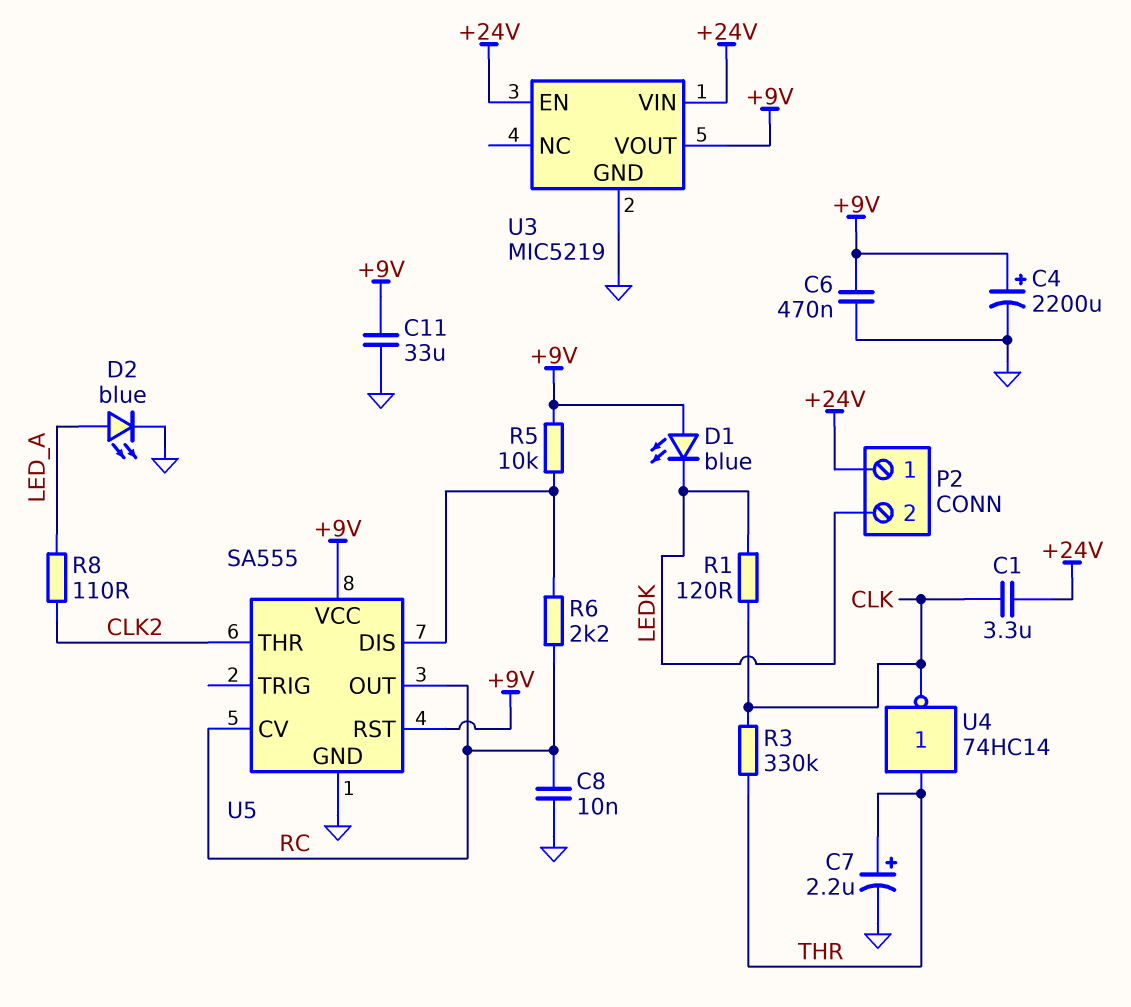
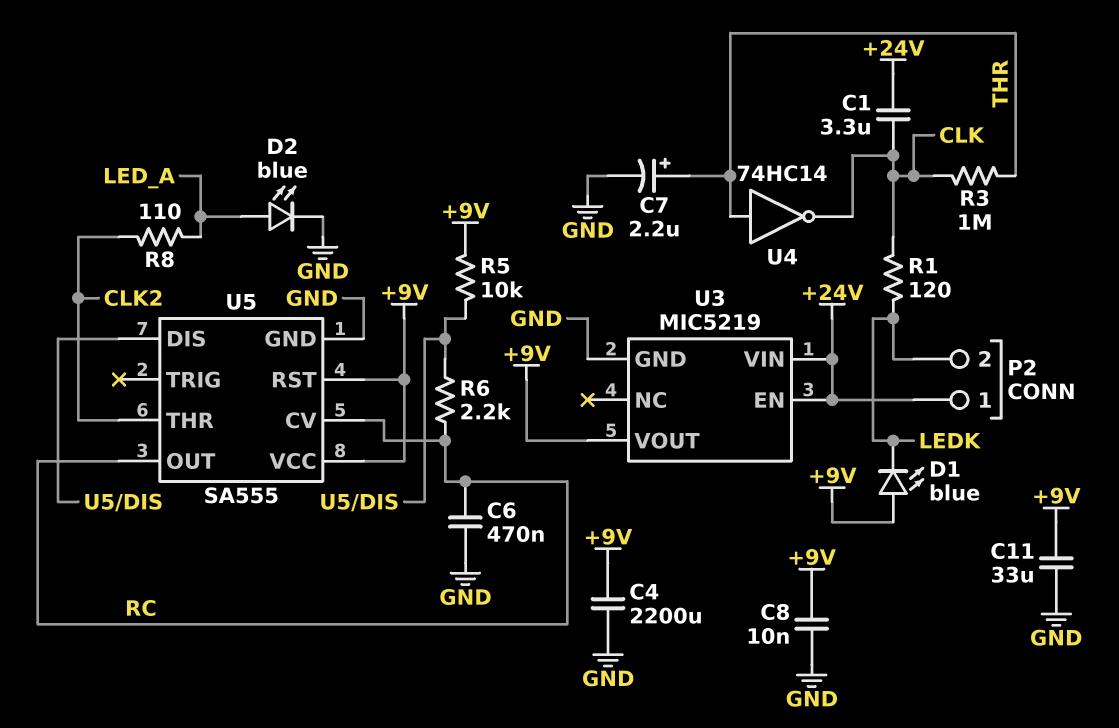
C4: 2200uF (plus +9V, minus GND) -> 2200uF (+9V, GND)
C6: 470nF (+9V, GND) -> 470nF (GND, RC)
C8: 10nF (GND, RC) -> 10nF (+9V, GND)
R3: 330k (CLK, THR) -> 1M (CLK, THR)

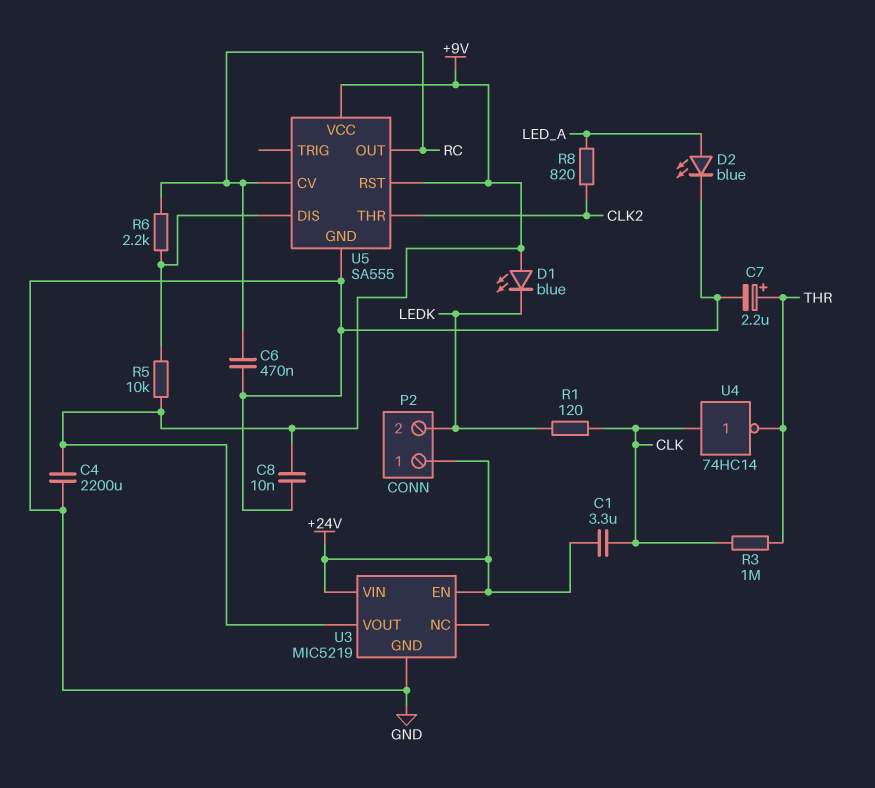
C11: 33uF (+9V, GND) -> none
R8: 110 (CLK2, LED_A) -> 820 (CLK2, LED_A)
U4: NOT 74HC14 (in THR, out CLK) -> NOT 74HC14 (in CLK, out THR)

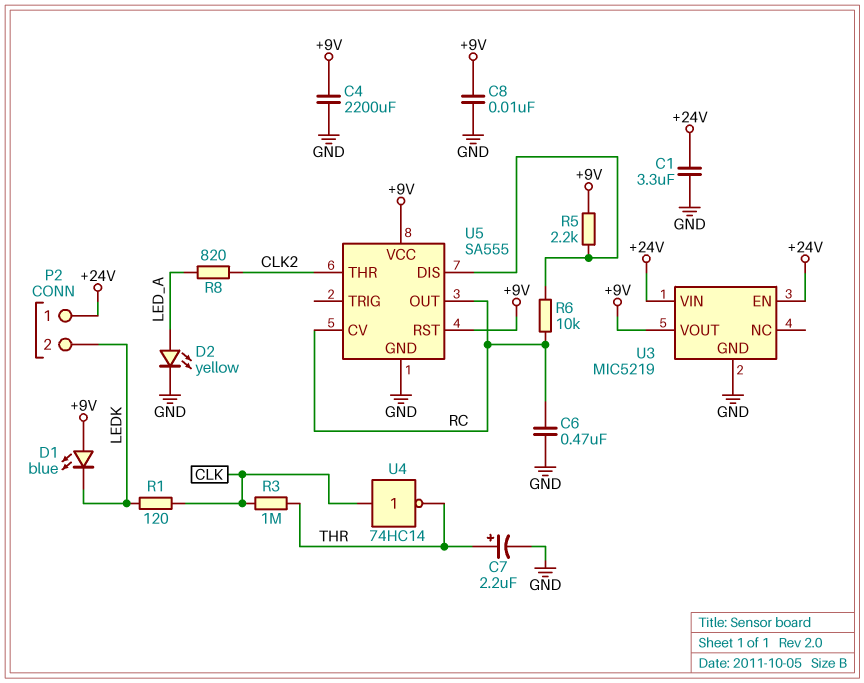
C1: 3.3uF (+24V, CLK) -> 3.3uF (+24V, GND)
D2: LED blue (A LED_A, K GND) -> LED yellow (A LED_A, K GND)
R5: 10k (+9V, U5/DIS) -> 2.2k (+9V, U5/DIS)
R6: 2.2k (RC, U5/DIS) -> 10k (RC, U5/DIS)

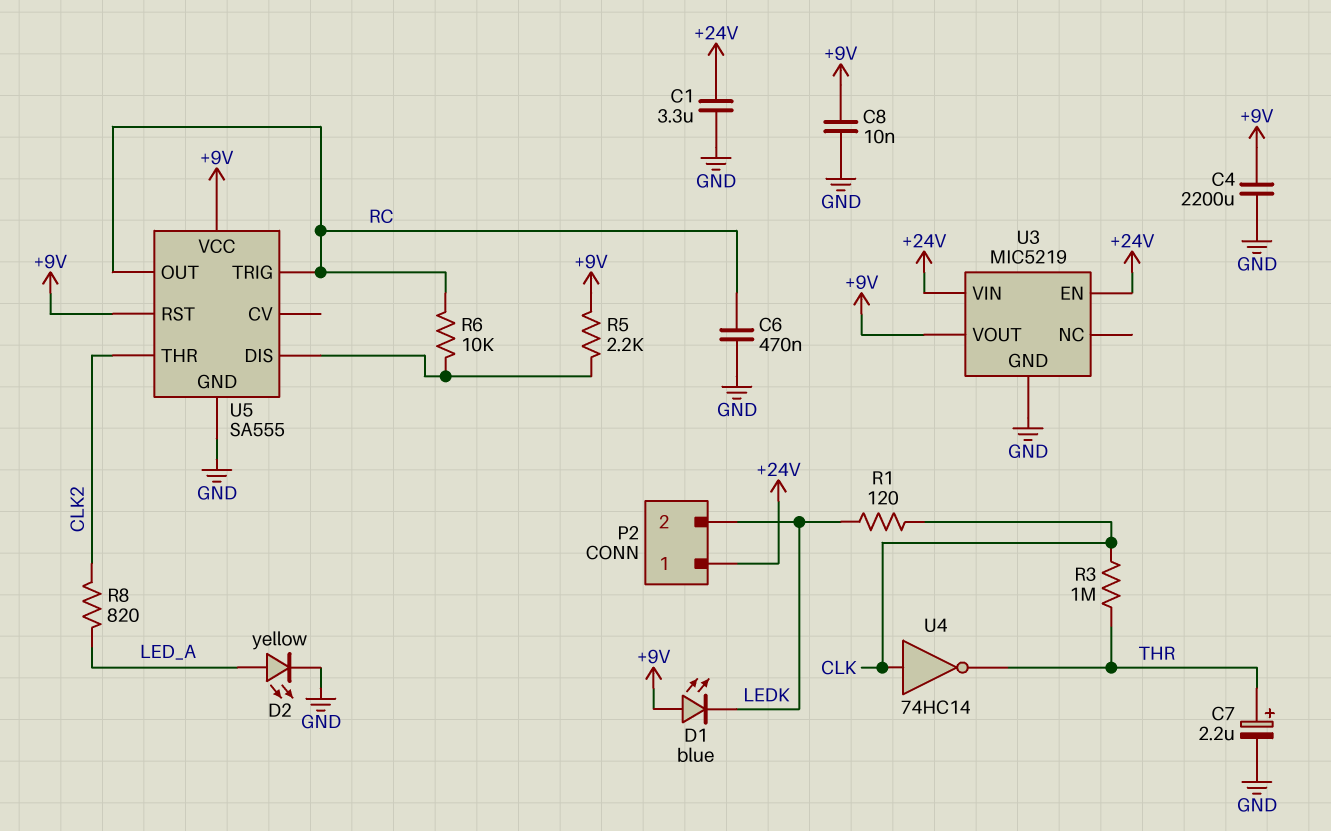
U5 pin CV: RC -> none
U5 pin TRIG: none -> RC

